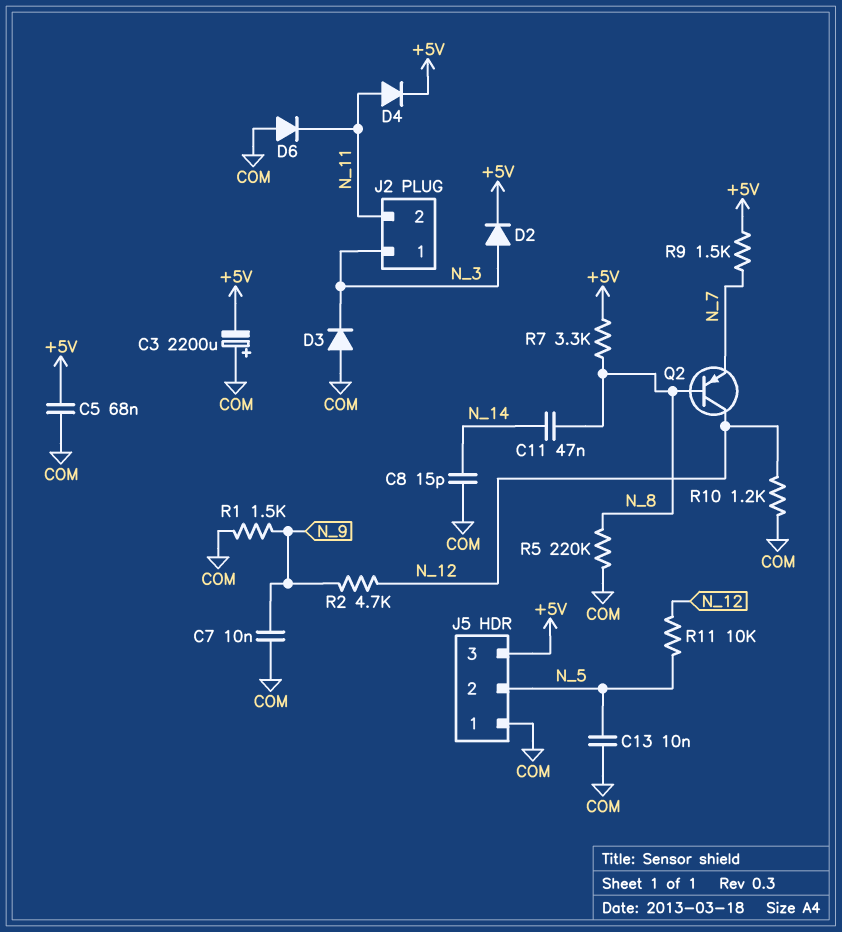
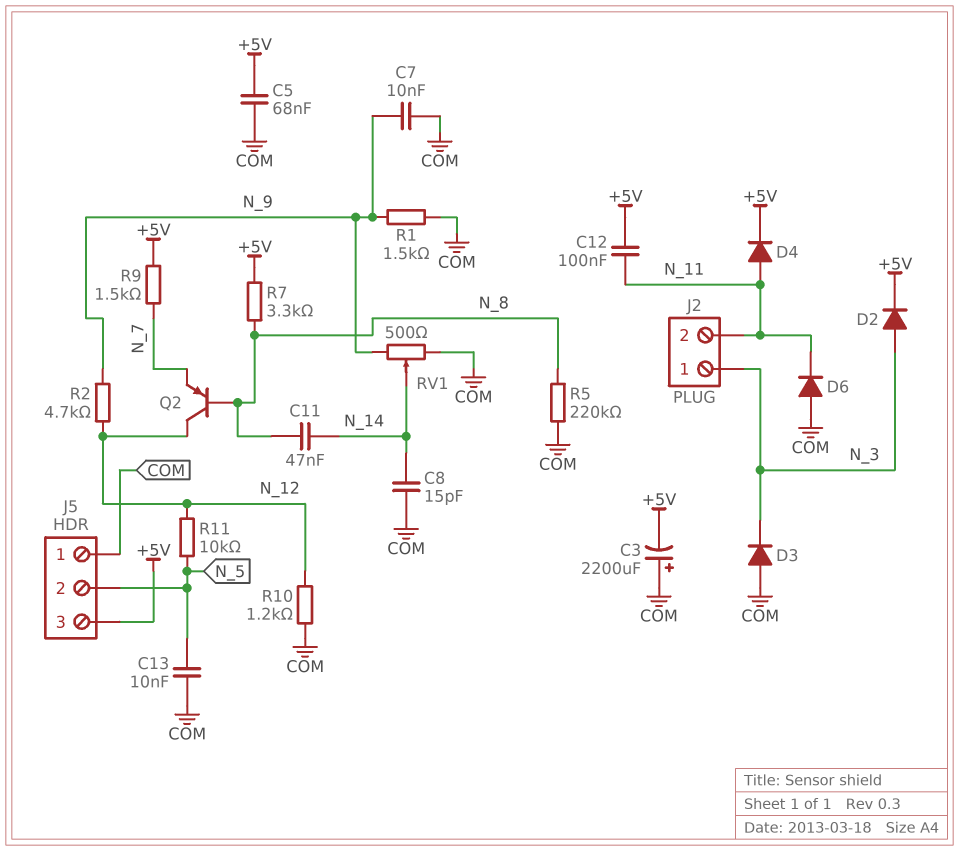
C12: none -> 100nF (+5V, N_11)
RV1: none -> 500 (COM, N_9, wiper N_14)

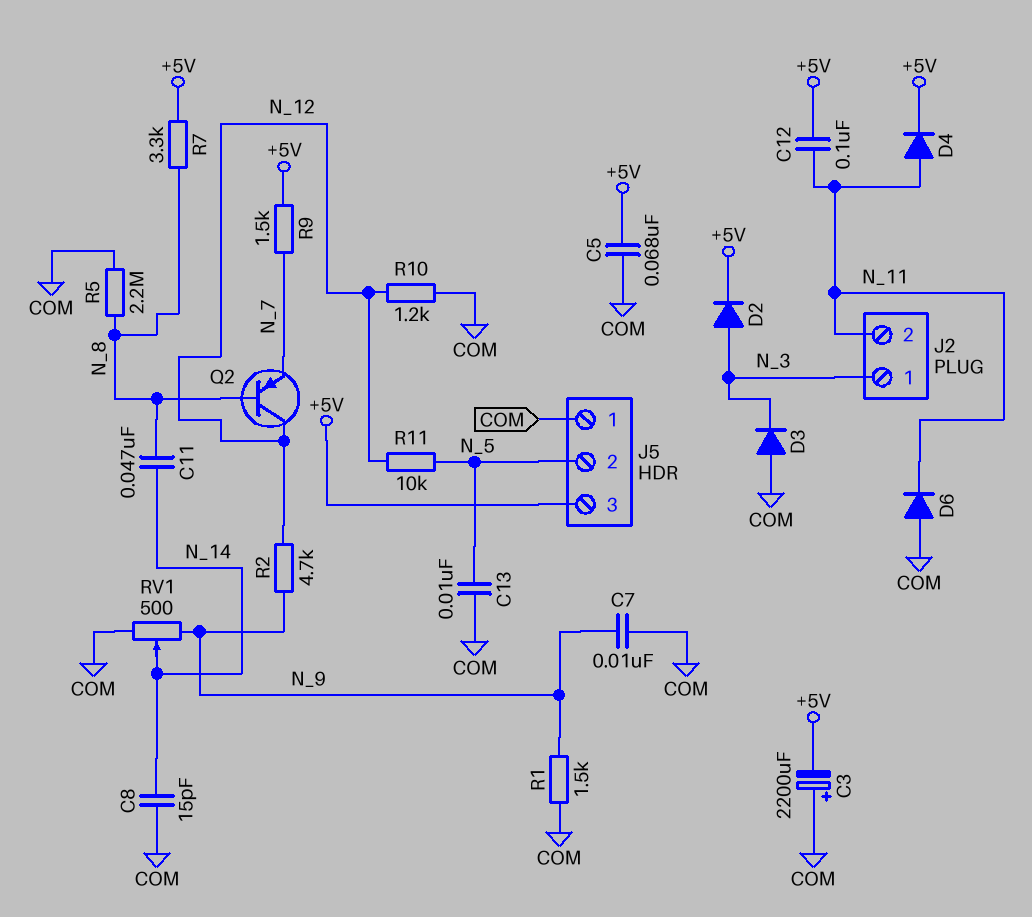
R5: 220k (COM, N_8) -> 2.2M (COM, N_8)

